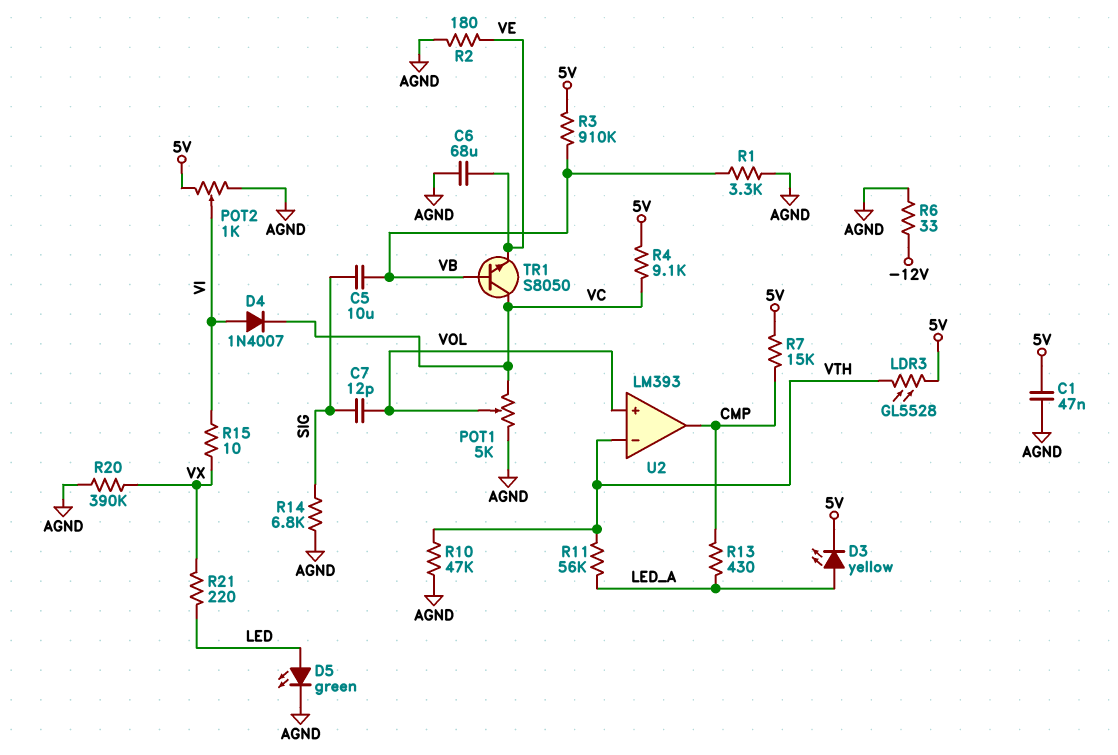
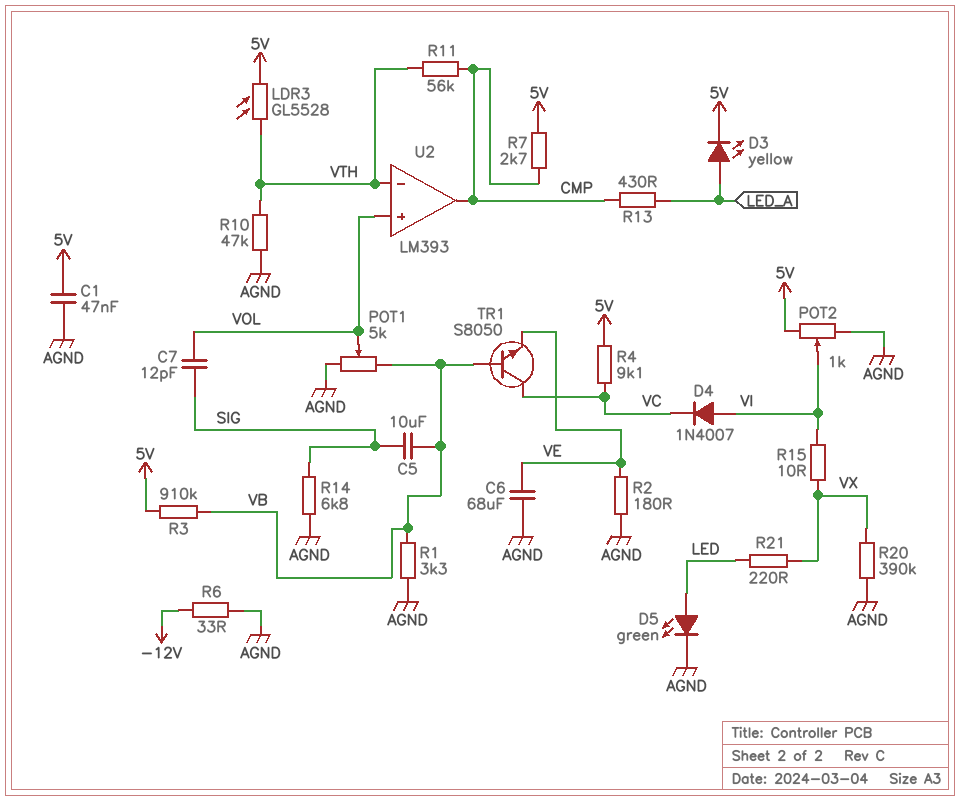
POT1: 5k (AGND, VC, wiper VOL) -> 5k (AGND, VB, wiper VOL)
R7: 15k (5V, CMP) -> 2.7k (5V, CMP)
R11: 56k (LED_A, VTH) -> 56k (CMP, VTH)

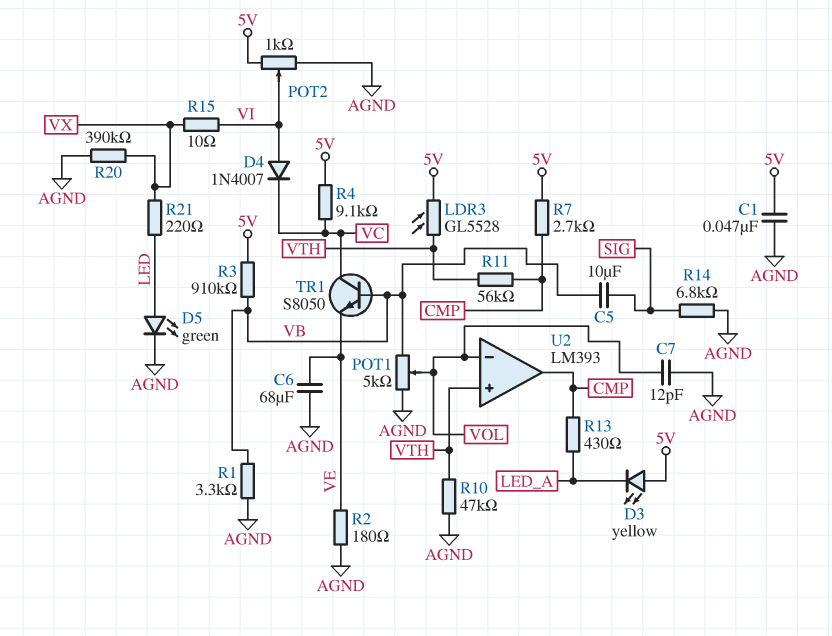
C7: 12pF (SIG, VOL) -> 12pF (AGND, VOL)
D3: LED yellow (A LED_A, K 5V) -> LED yellow (A 5V, K LED_A)
R6: 33 (-12V, AGND) -> none
U2 pin in+: VOL -> VTH
U2 pin in-: VTH -> VOL

